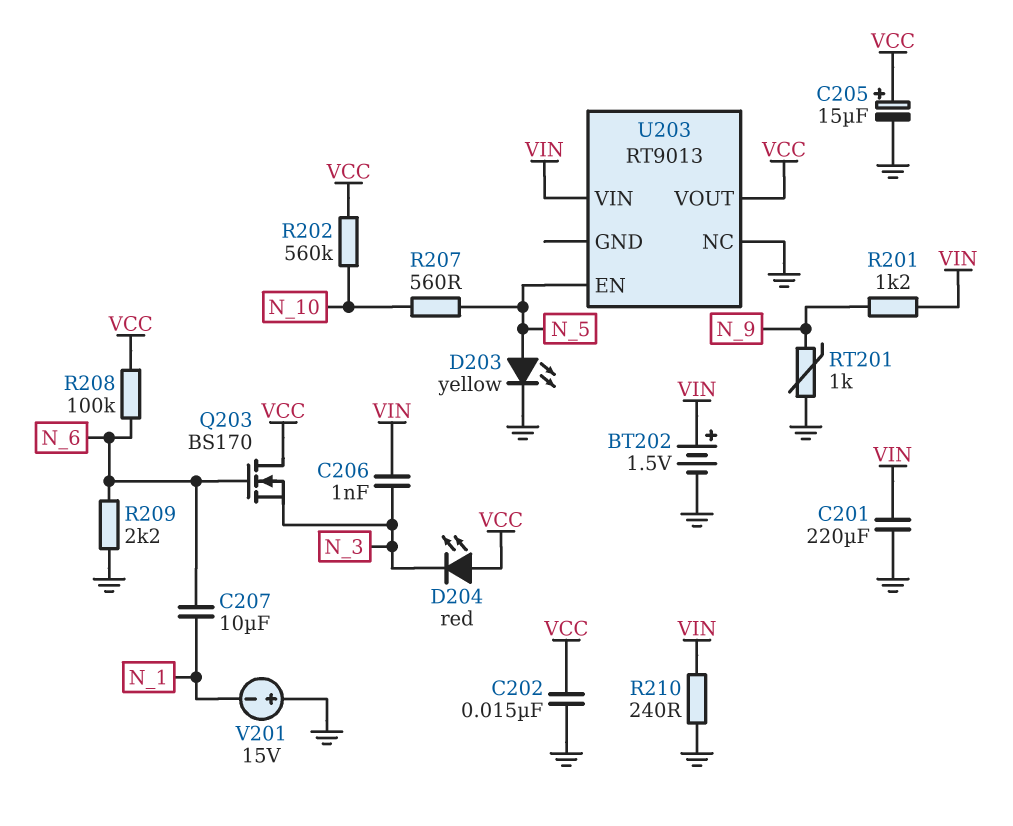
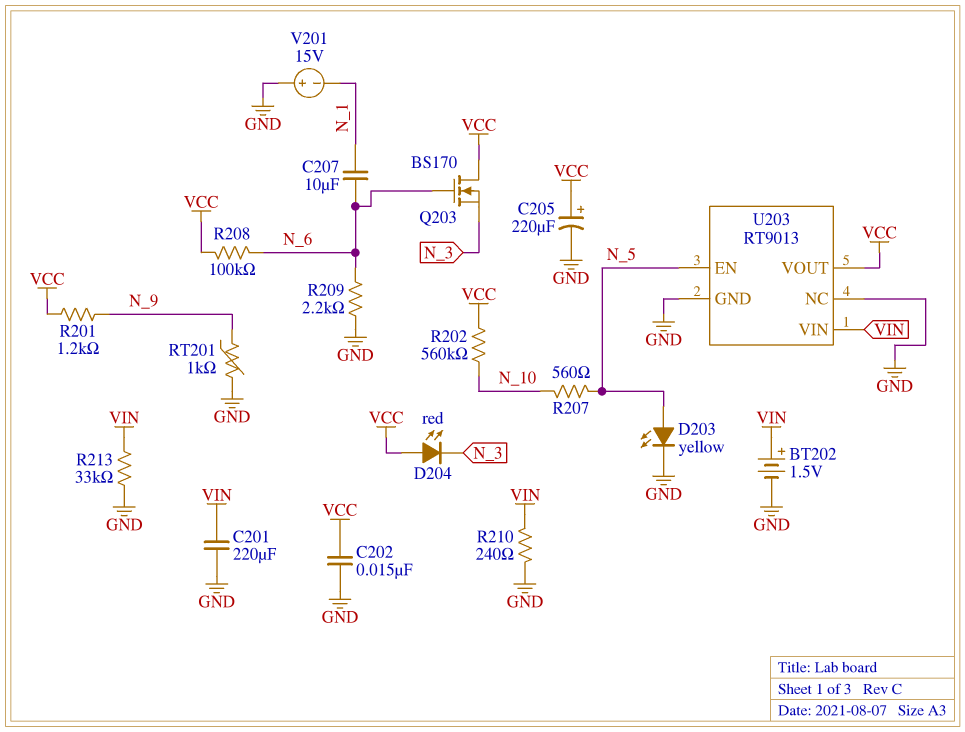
C205: 15uF (plus VCC, minus GND) -> 220uF (plus VCC, minus GND)
C206: 1nF (N_3, VIN) -> none
R201: 1.2k (N_9, VIN) -> 1.2k (N_9, VCC)
R213: none -> 33k (GND, VIN)
U203 pin GND: none -> GND

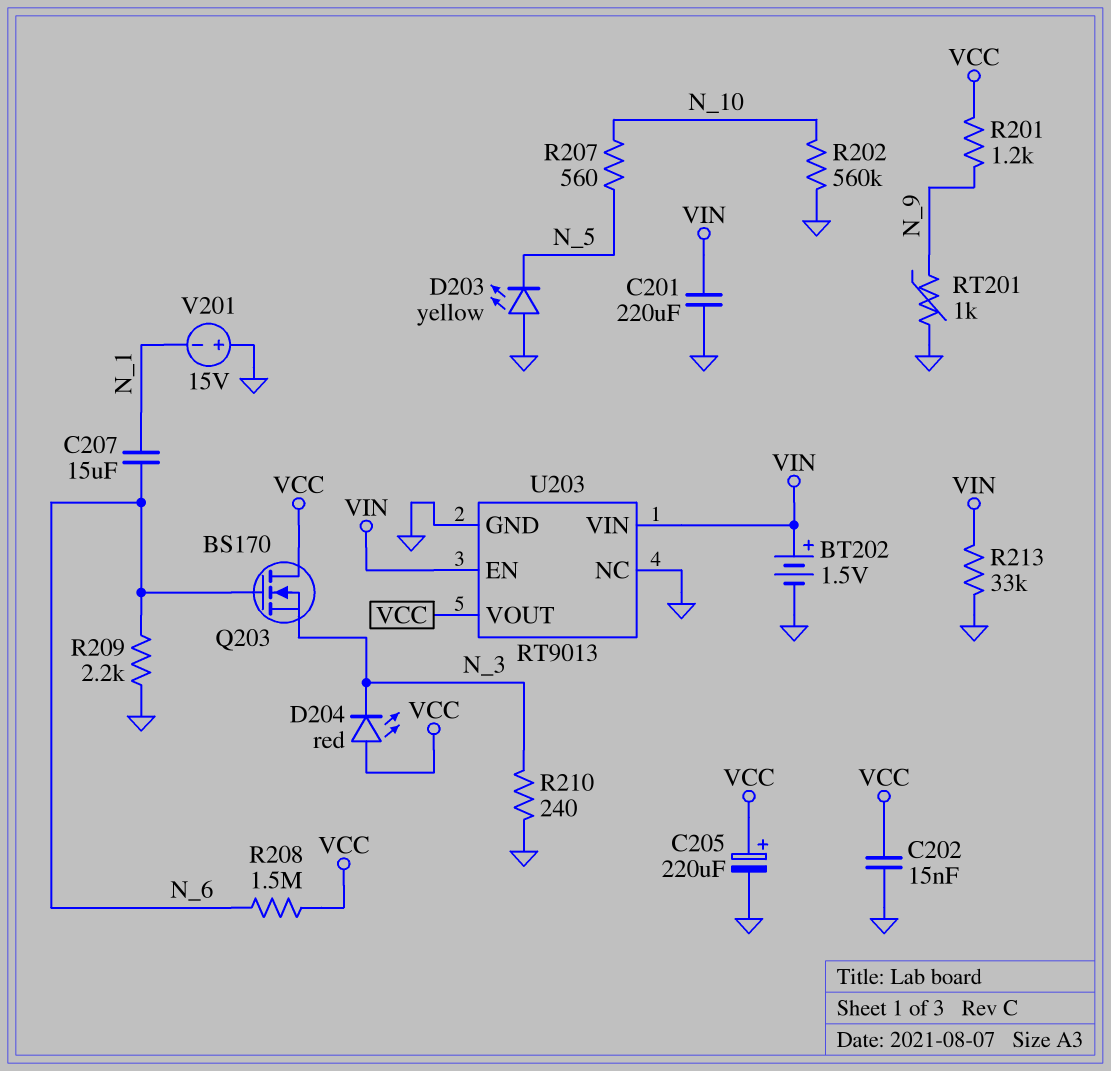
C207: 10uF (N_1, N_6) -> 15uF (N_1, N_6)
D203: LED yellow (A N_5, K GND) -> LED yellow (A GND, K N_5)
R202: 560k (N_10, VCC) -> 560k (GND, N_10)
R208: 100k (N_6, VCC) -> 1.5M (N_6, VCC)
R210: 240 (GND, VIN) -> 240 (GND, N_3)
U203 pin EN: N_5 -> VIN

